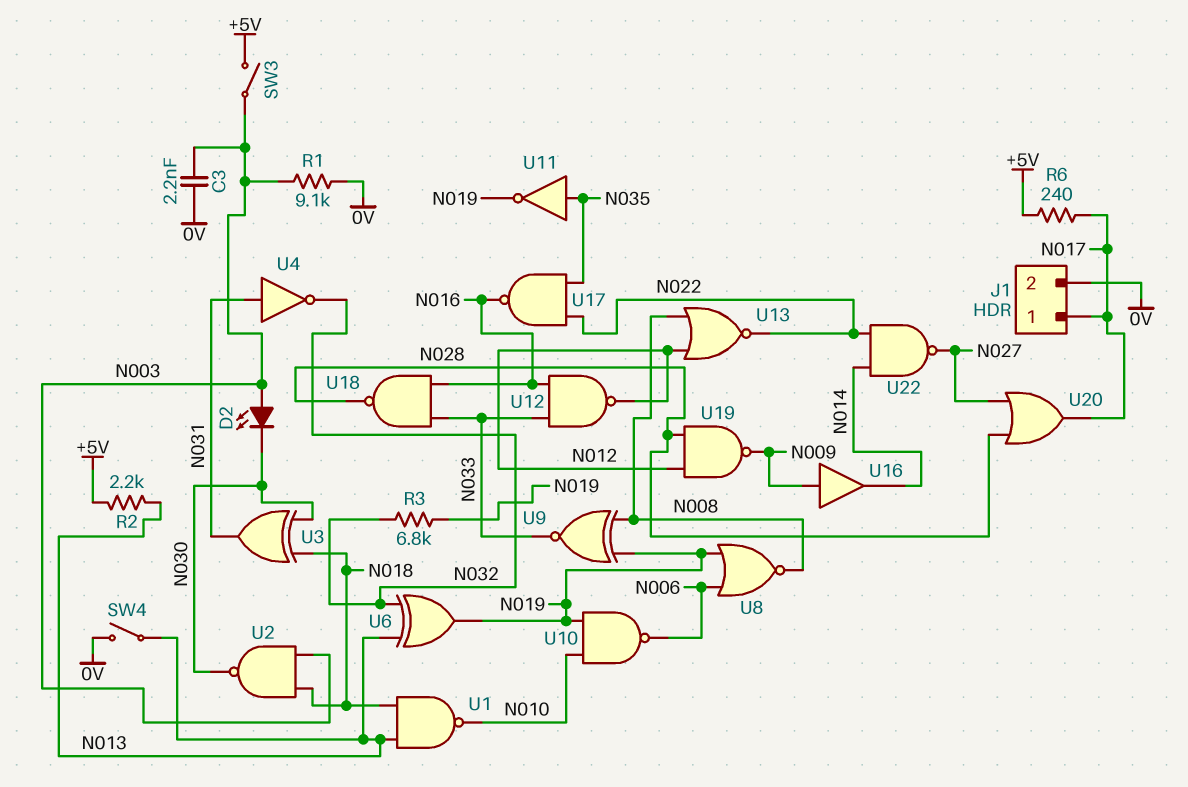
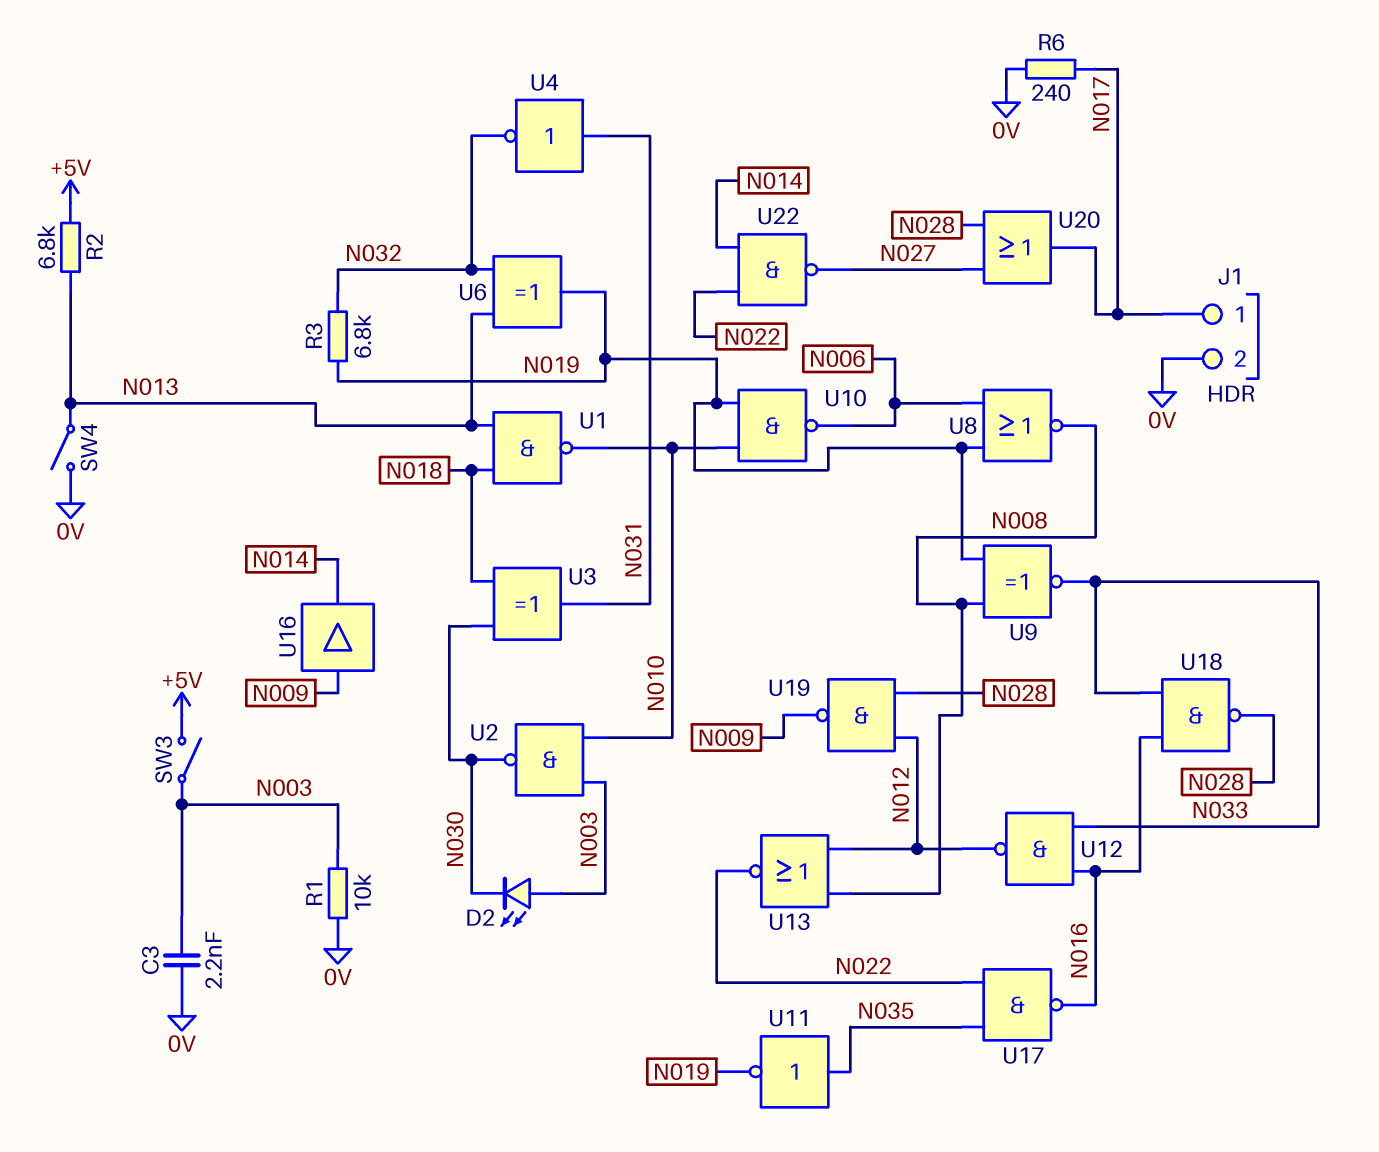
R1: 9.1k (0V, N003) -> 10k (0V, N003)
R2: 2.2k (+5V, N013) -> 6.8k (+5V, N013)
R6: 240 (+5V, N017) -> 240 (0V, N017)
U2: NAND (in N003, in N018, out N030) -> NAND (in N003, in N010, out N030)

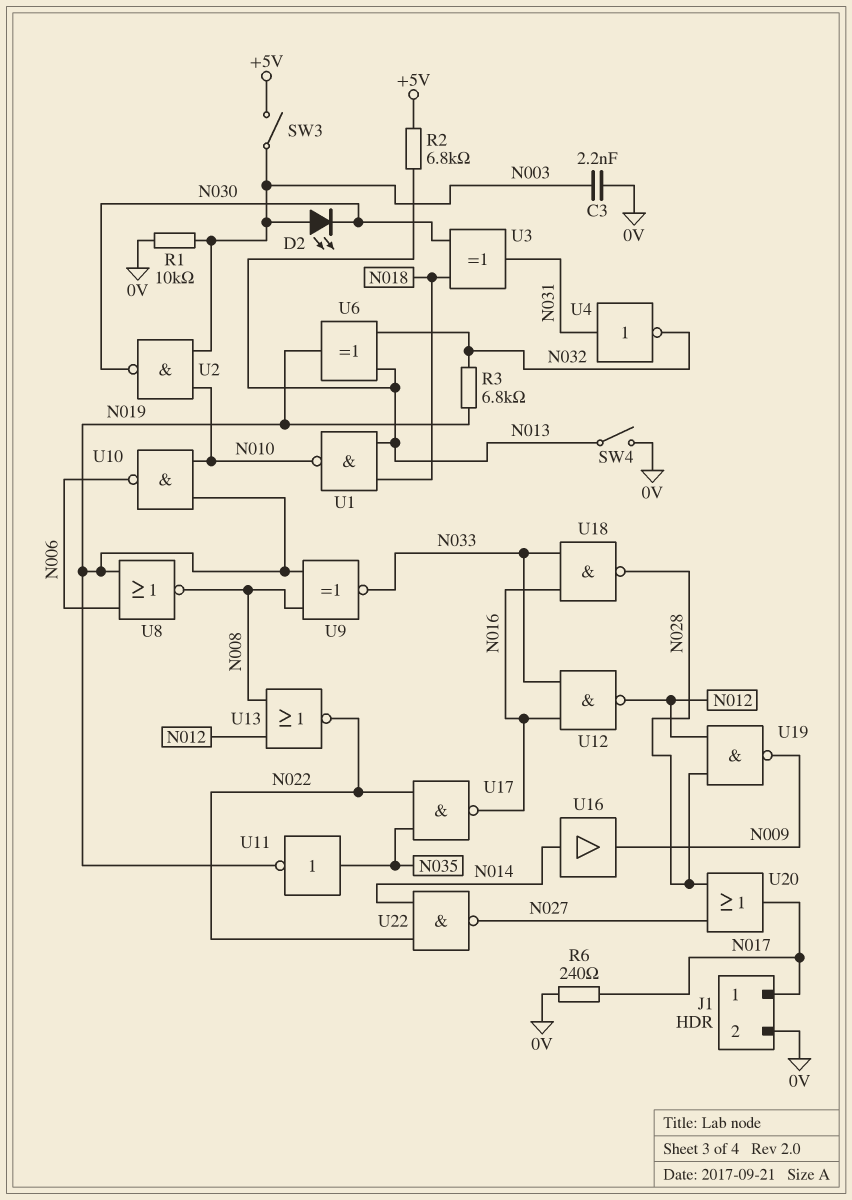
U16: buffer (in N009, out N014) -> buffer (in N014, out N009)

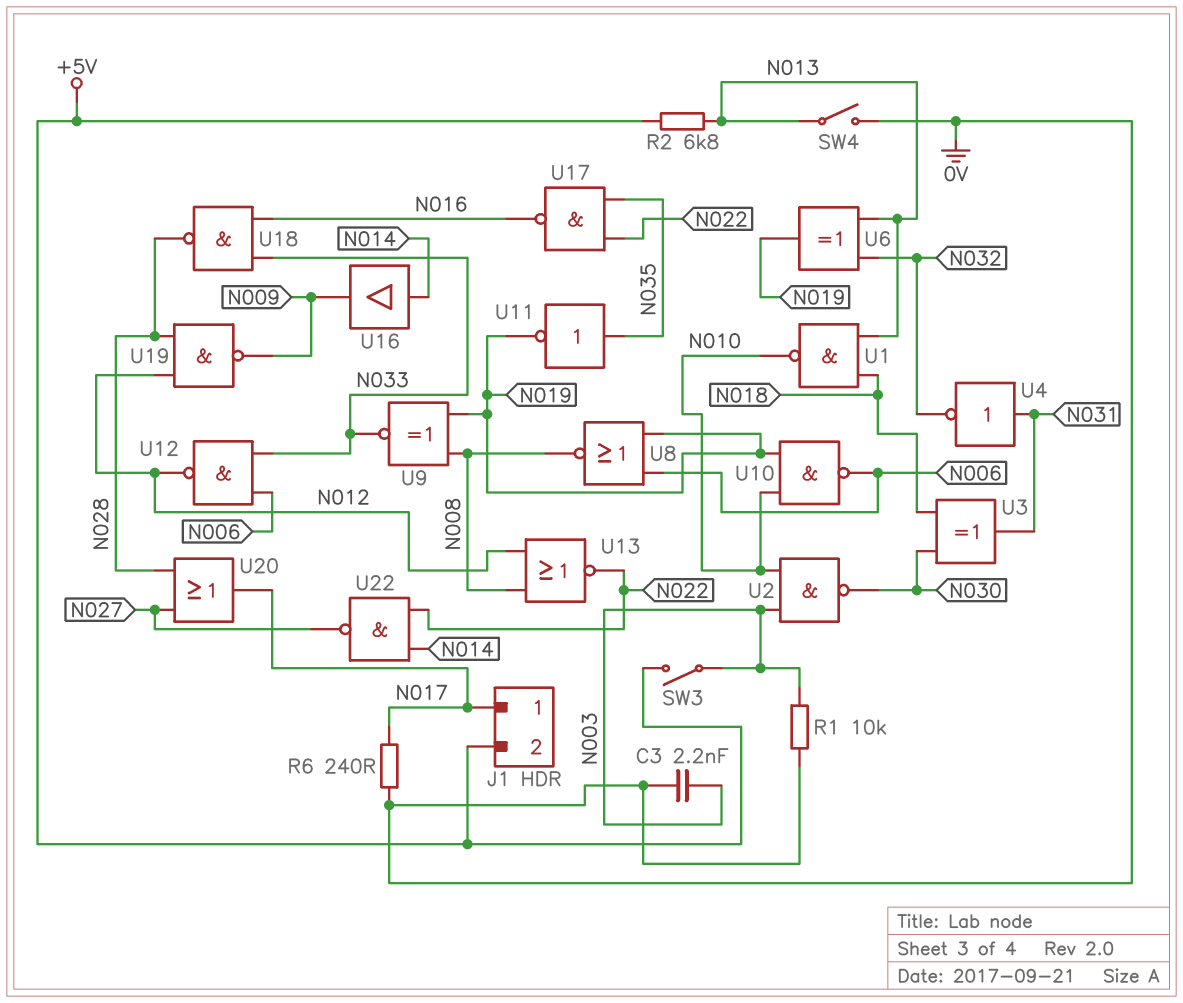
D2: LED (A N003, K N030) -> none
J1 pin 2: 0V -> +5V
R3: 6.8k (N019, N032) -> none
U12: NAND (in N016, in N033, out N012) -> NAND (in N006, in N033, out N012)

